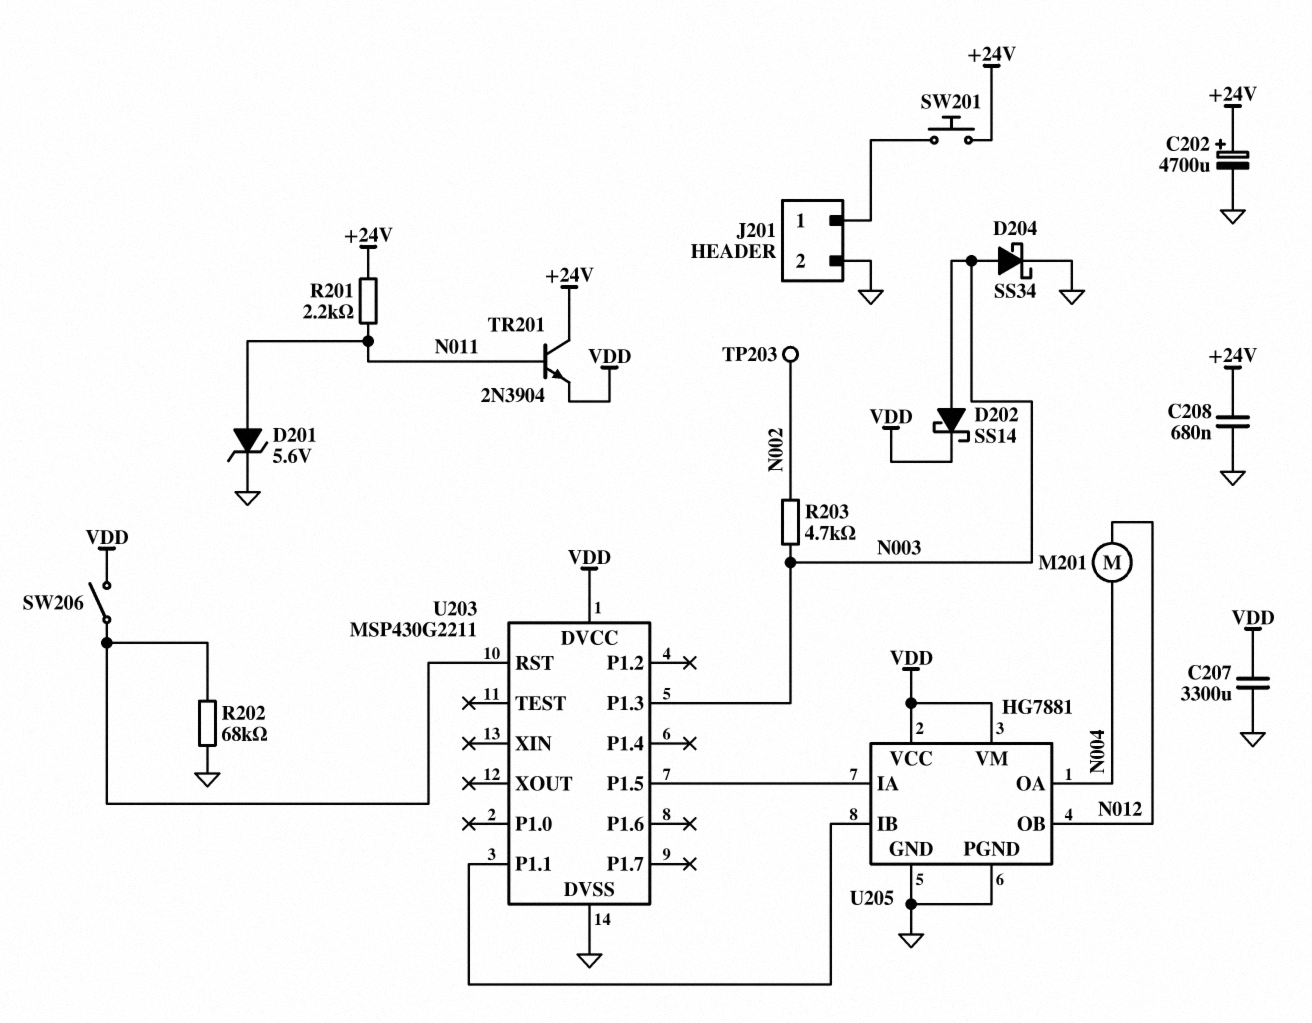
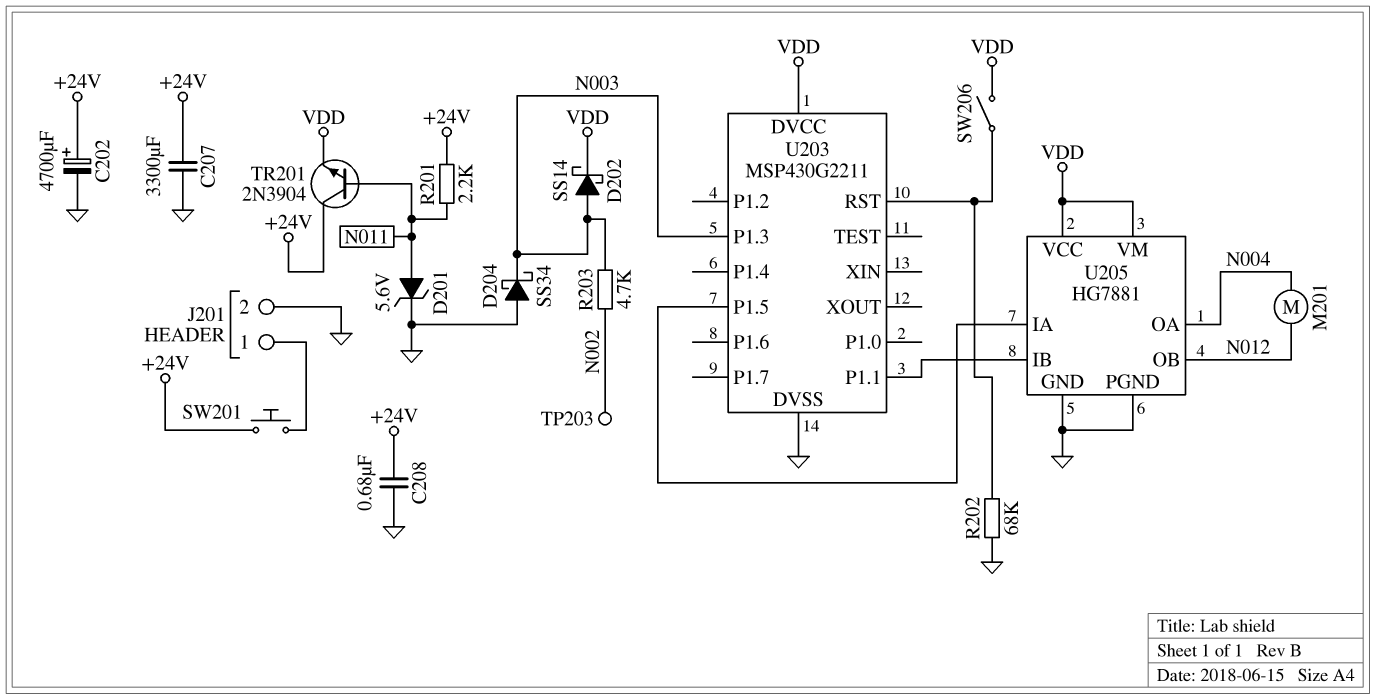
C207: 3300uF (GND, VDD) -> 3300uF (+24V, GND)
D204: schottky SS34 (A N003, K GND) -> schottky SS34 (A GND, K N003)

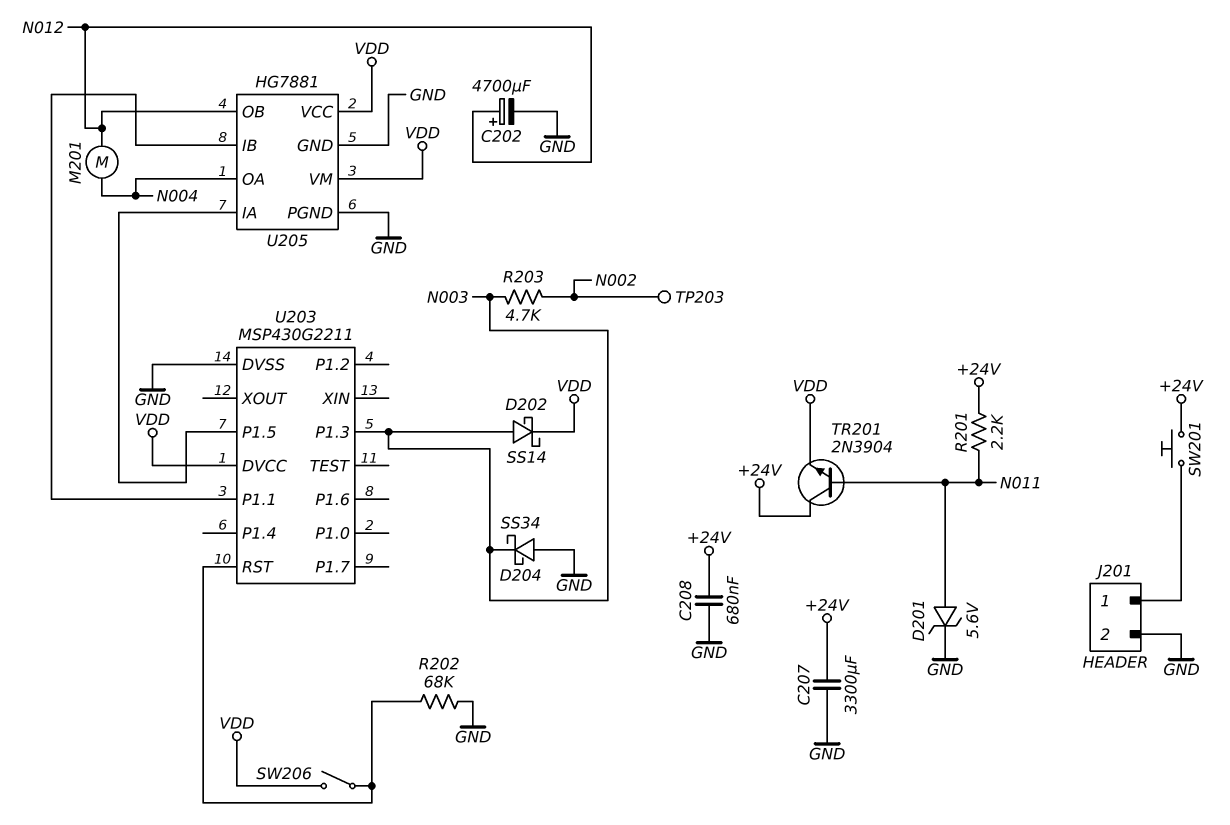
C202: 4700uF (plus +24V, minus GND) -> 4700uF (plus N012, minus GND)

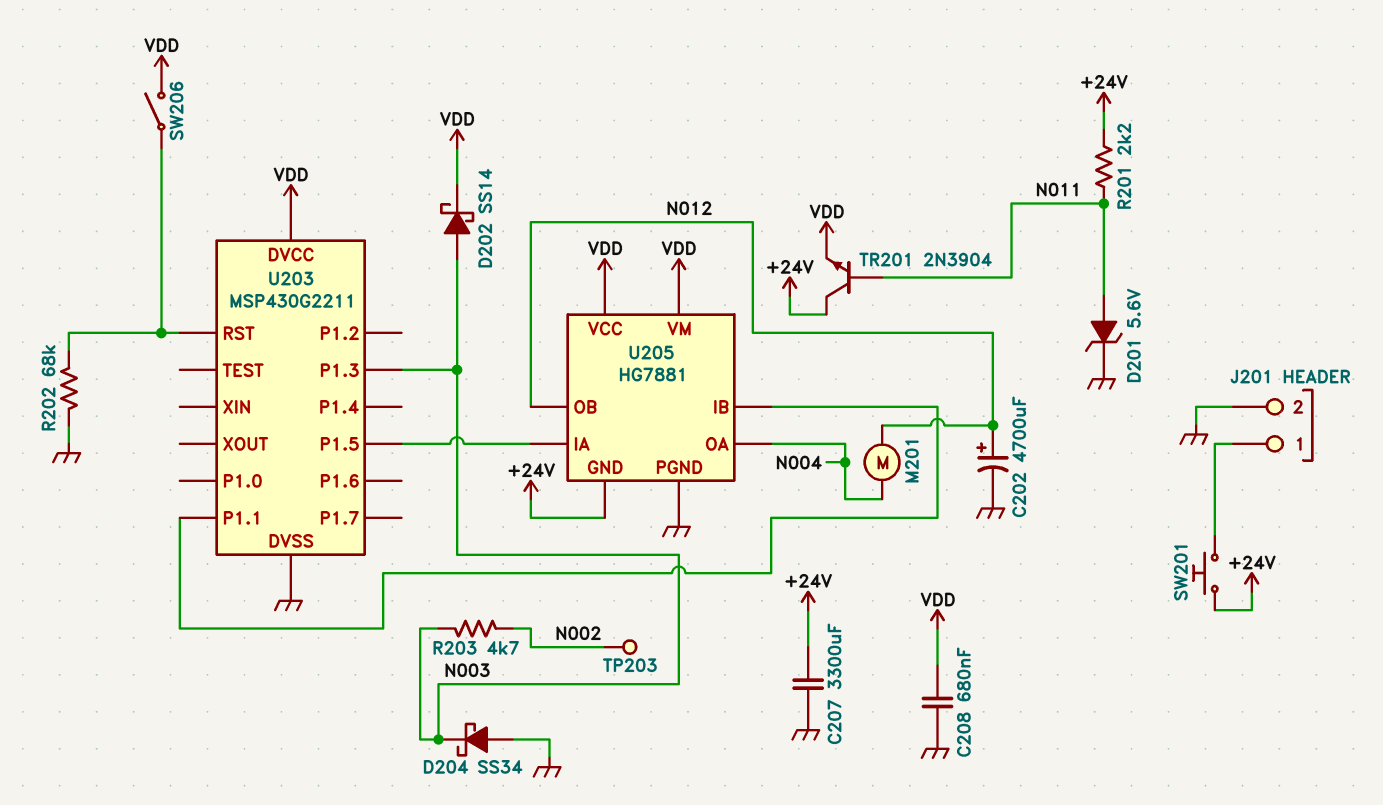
C208: 680nF (+24V, GND) -> 680nF (GND, VDD)
U205 pin GND: GND -> +24V

